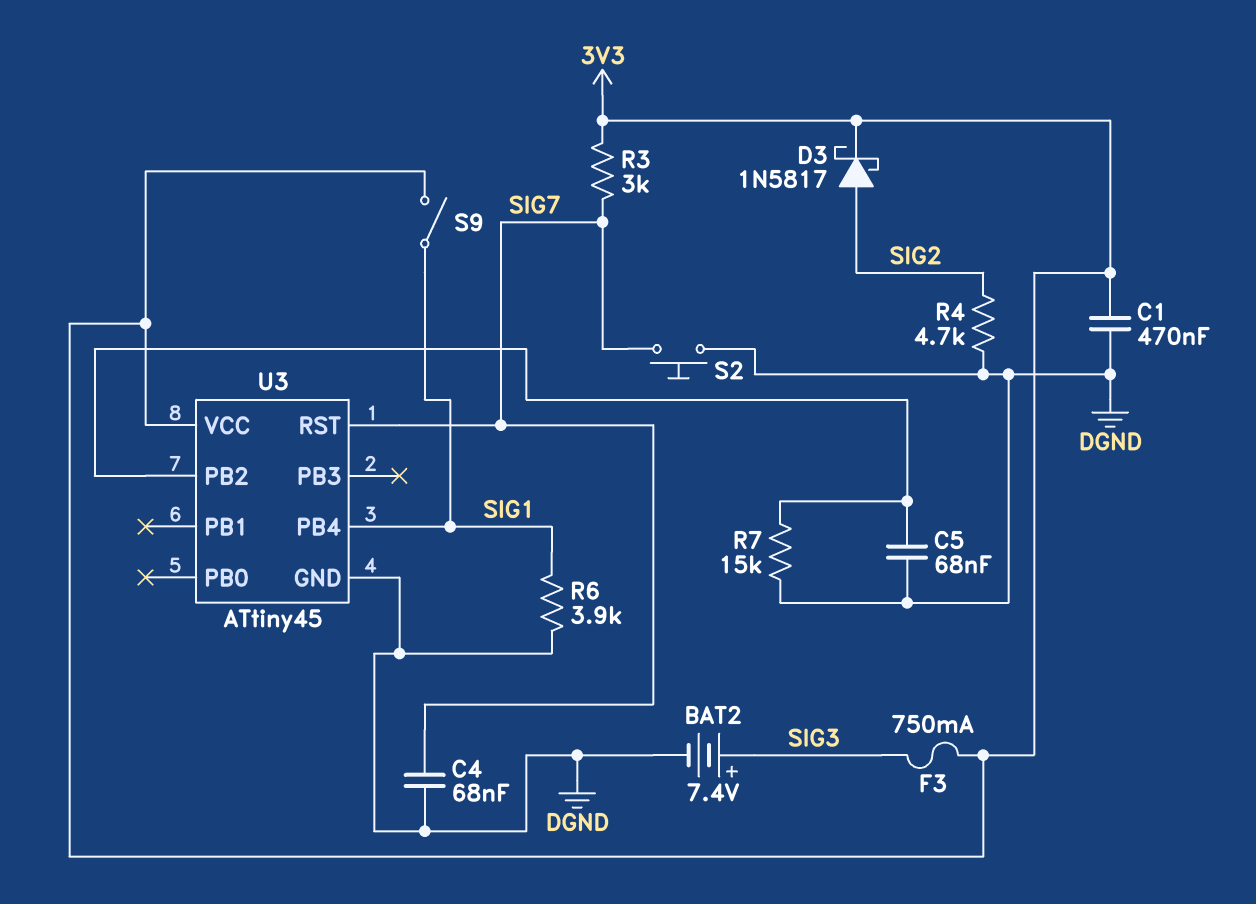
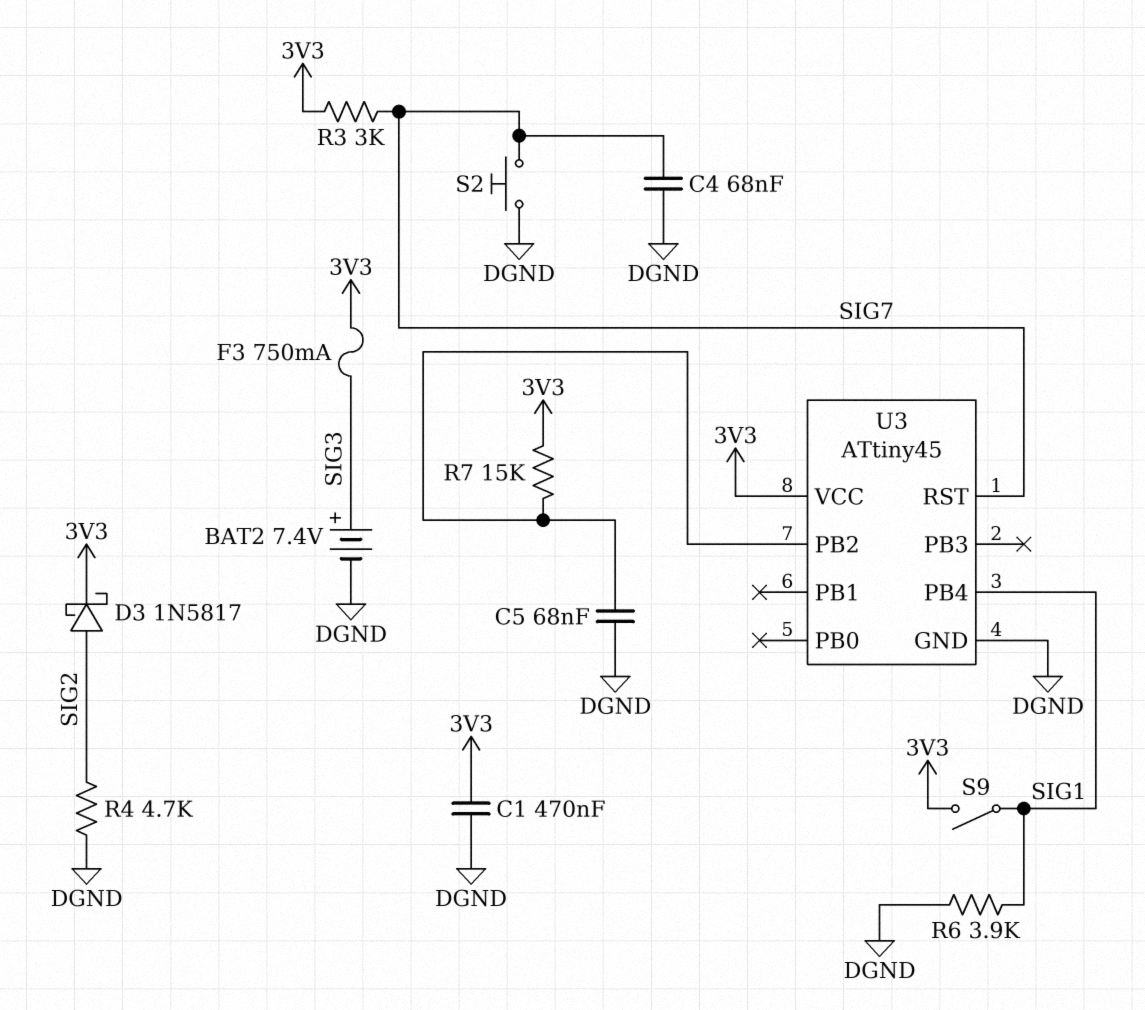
R7: 15k (DGND, U3/PB2) -> 15k (3V3, U3/PB2)

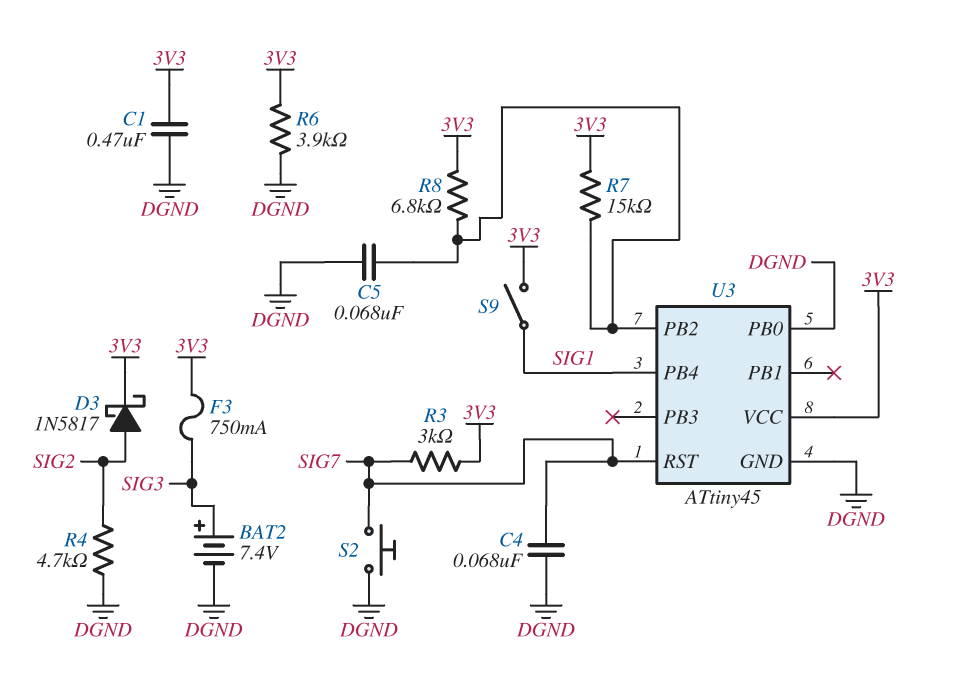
R6: 3.9k (DGND, SIG1) -> 3.9k (3V3, DGND)
R8: none -> 6.8k (3V3, U3/PB2)
U3 pin PB0: none -> DGND

